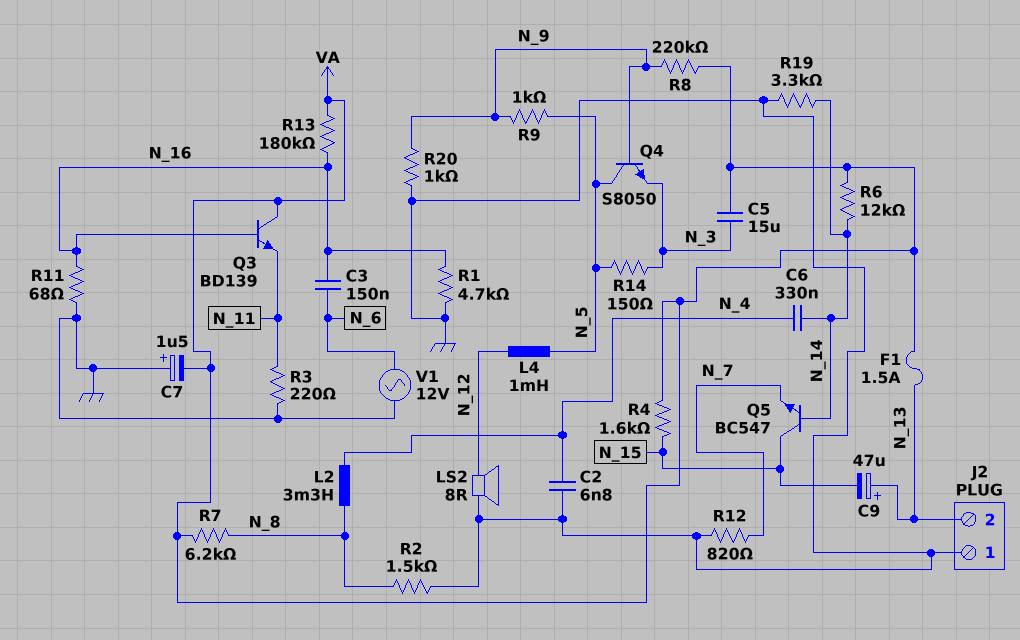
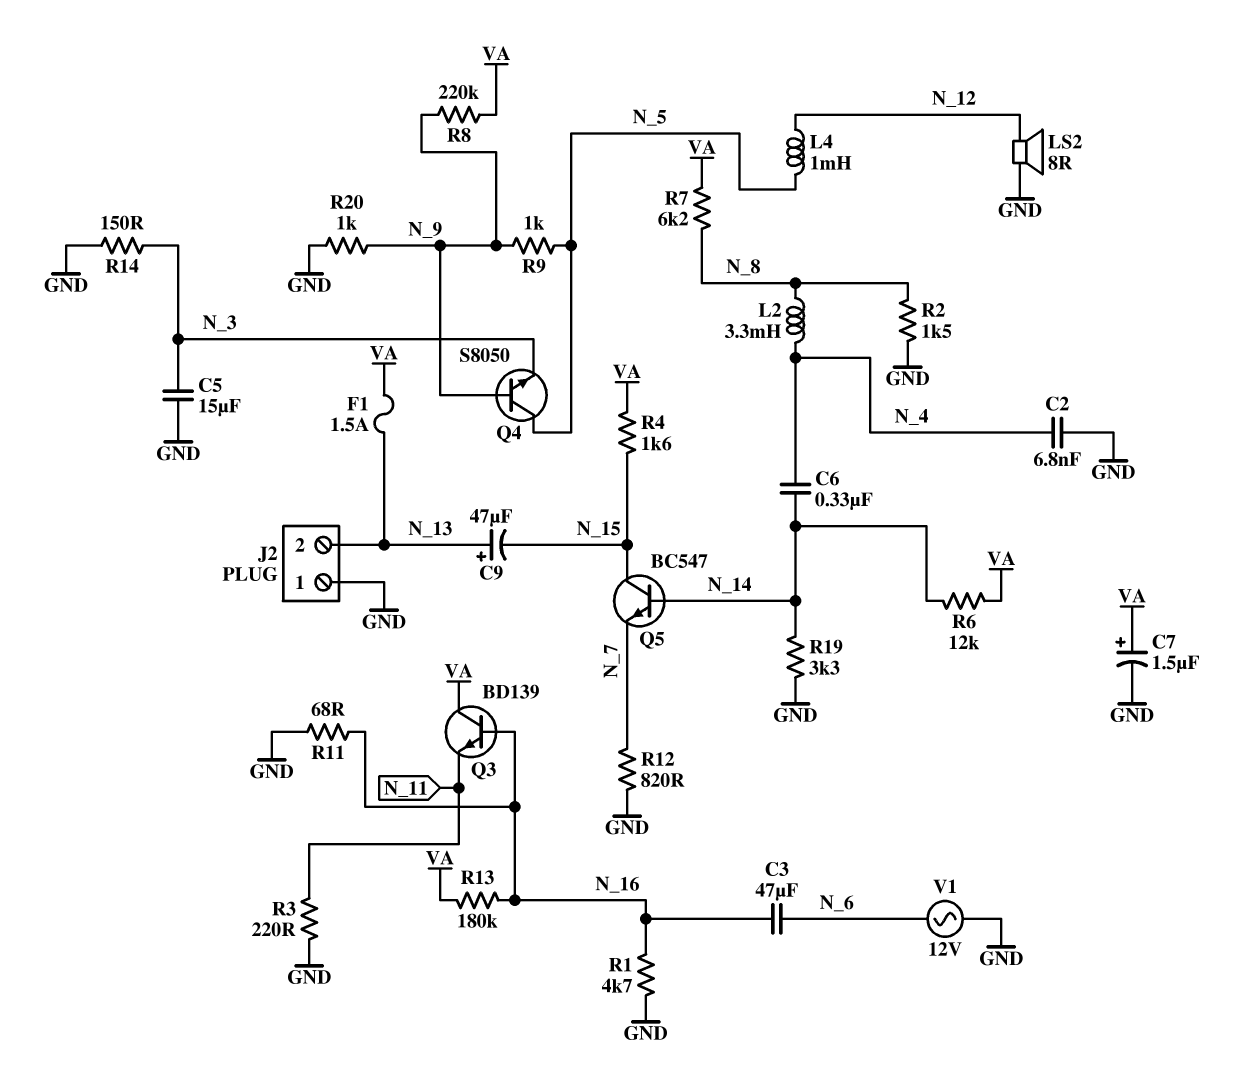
C3: 150nF (N_6, N_16) -> 47uF (N_6, N_16)
C5: 15uF (N_3, VA) -> 15uF (GND, N_3)
C7: 1.5uF (plus GND, minus VA) -> 1.5uF (plus VA, minus GND)
R14: 150 (N_3, N_5) -> 150 (GND, N_3)

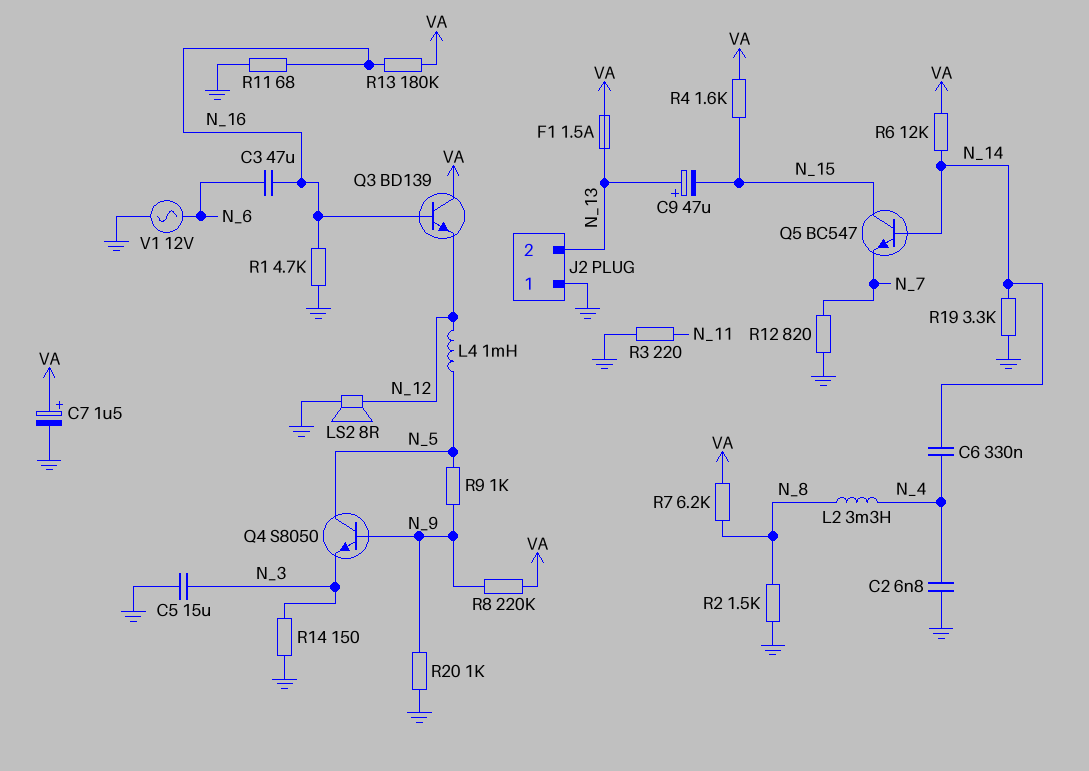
Q3: NPN BD139 (B N_16, C VA, E N_11) -> NPN BD139 (B N_16, C VA, E N_12)

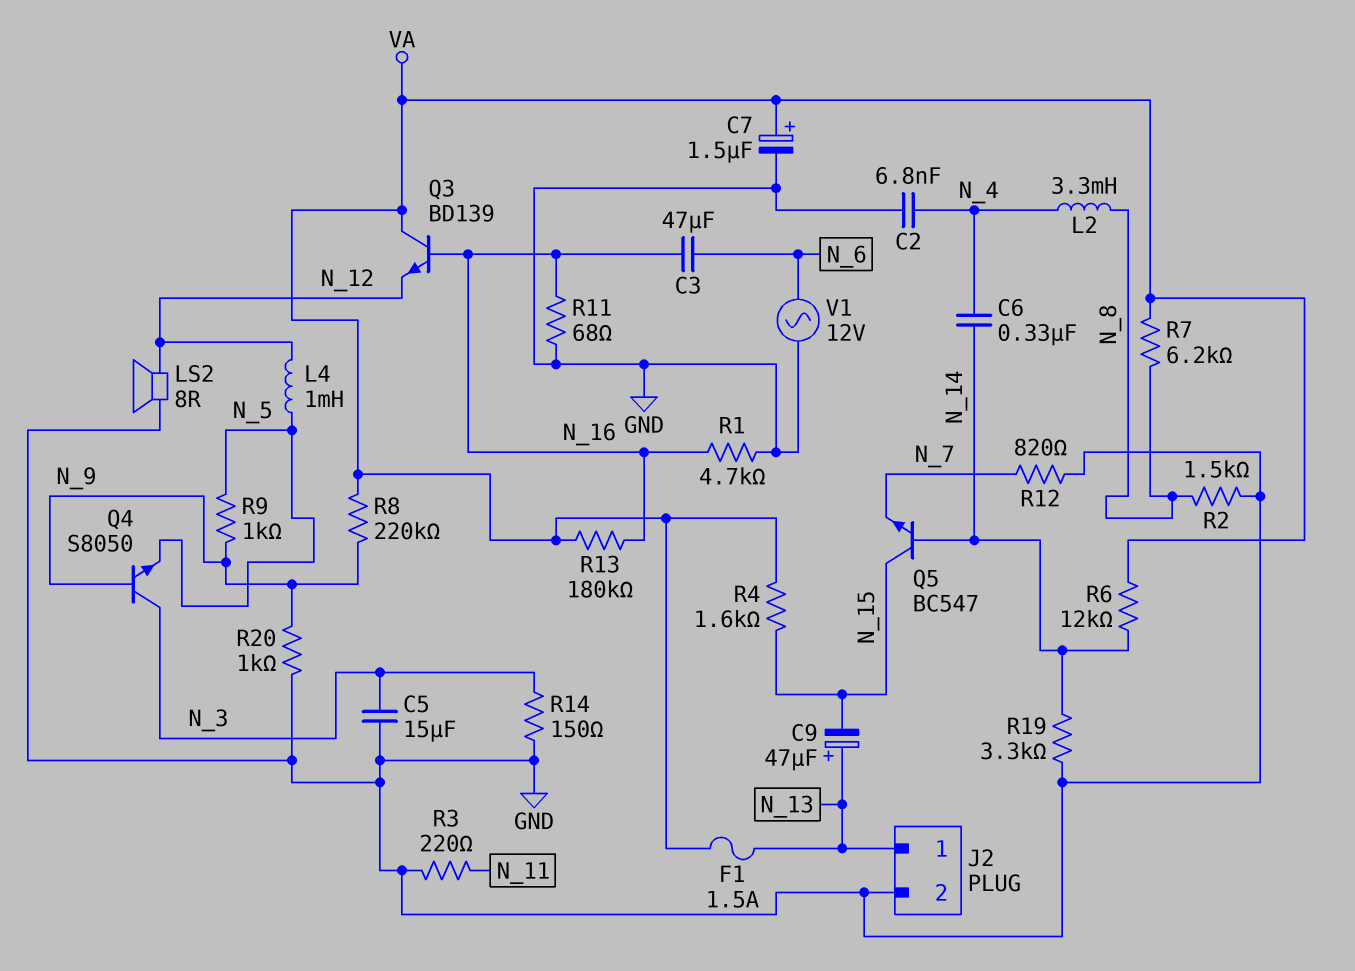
J2 pin 1: GND -> N_13
J2 pin 2: N_13 -> GND
Q4: NPN S8050 (B N_9, C N_5, E N_3) -> NPN S8050 (B N_9, C N_3, E N_5)

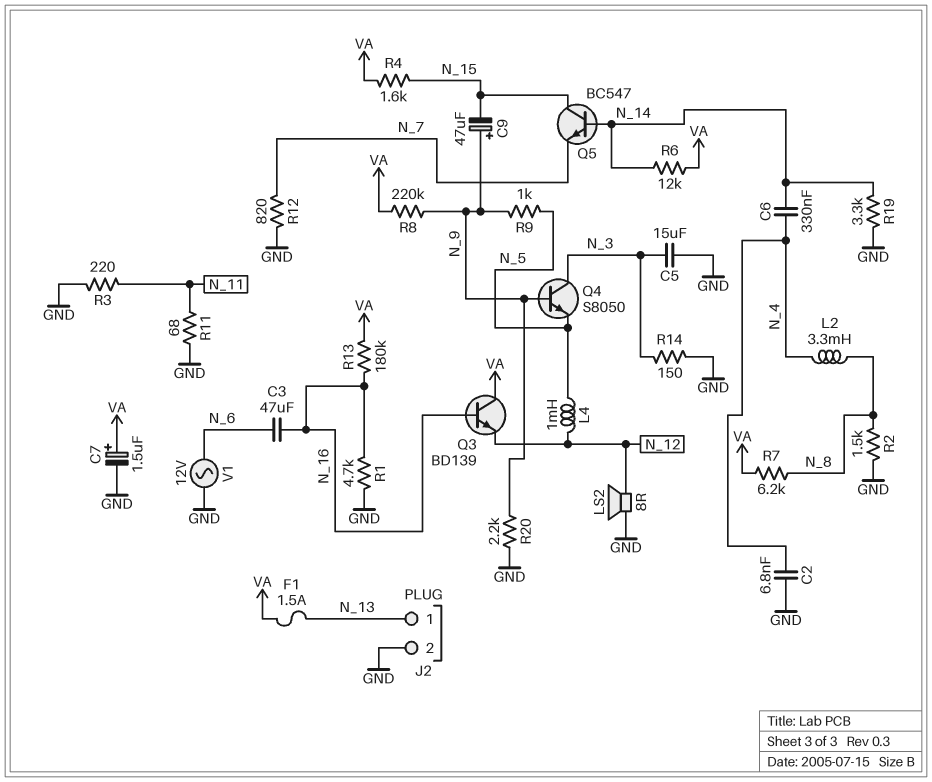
C9: 47uF (plus N_13, minus N_15) -> 47uF (plus N_9, minus N_15)
R11: 68 (GND, N_16) -> 68 (GND, N_11)
R20: 1k (GND, N_9) -> 2.2k (GND, N_9)

